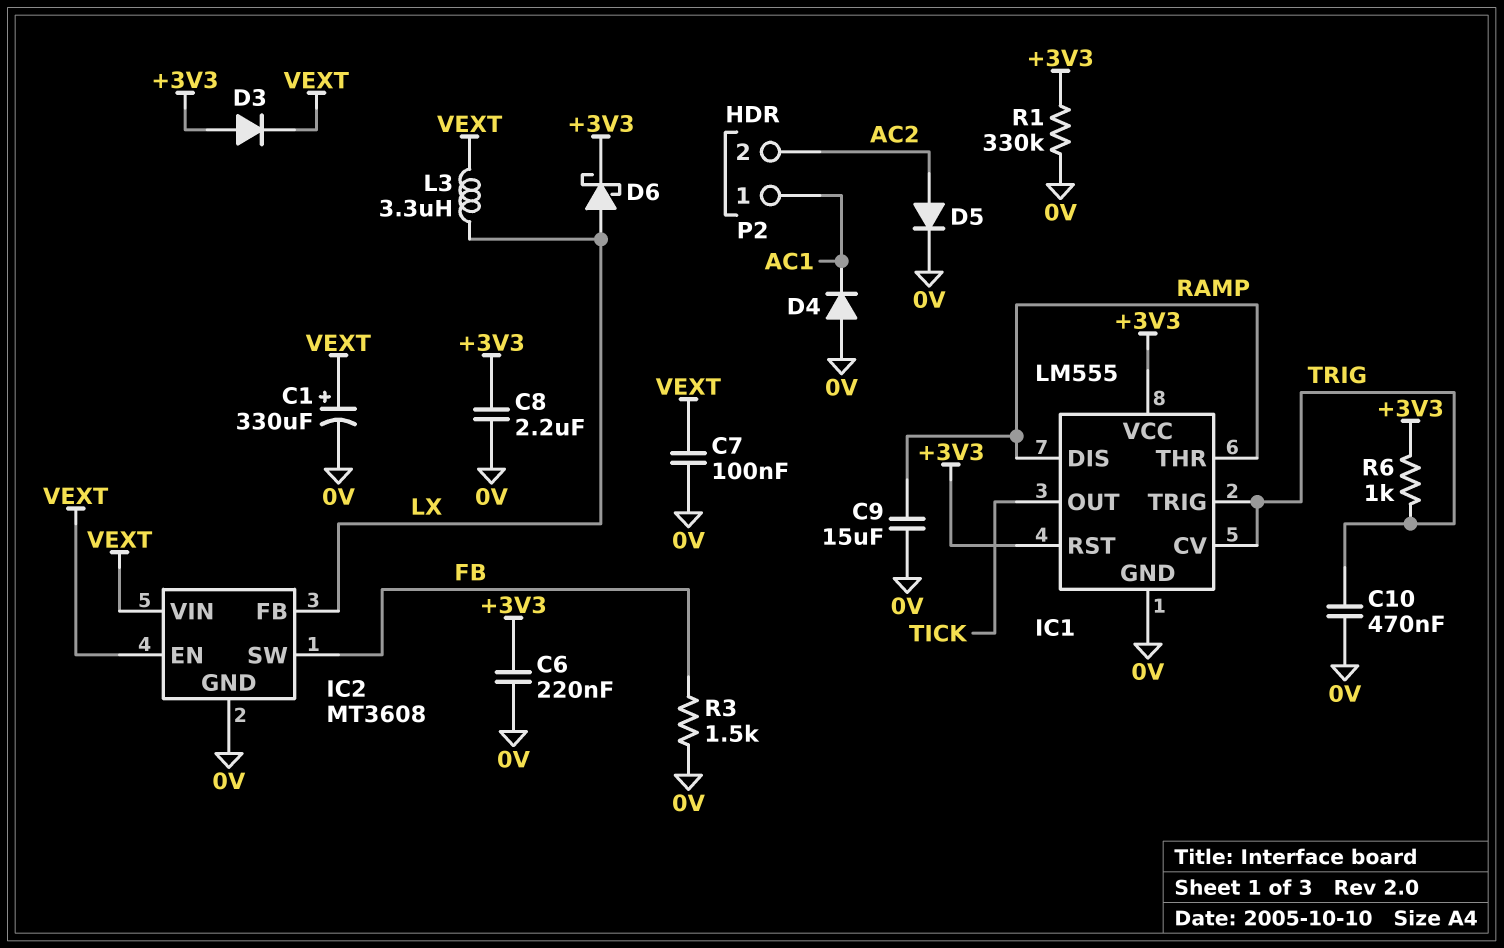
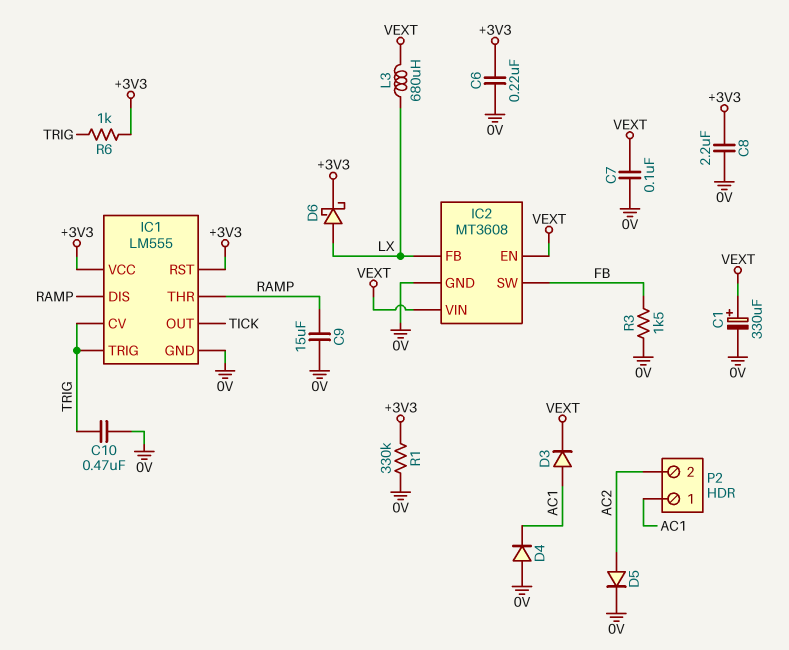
D3: diode (A +3V3, K VEXT) -> diode (A AC1, K VEXT)
L3: 3.3uH (LX, VEXT) -> 680uH (LX, VEXT)

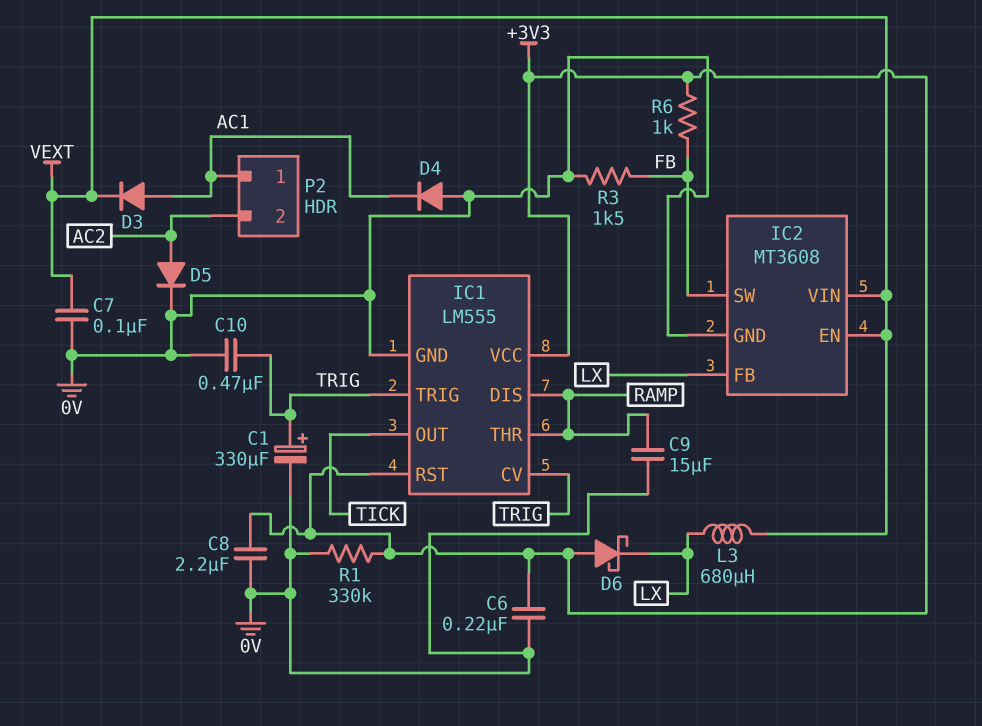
C1: 330uF (plus VEXT, minus 0V) -> 330uF (plus TRIG, minus 0V)
D6: schottky (A LX, K +3V3) -> schottky (A +3V3, K LX)
R6: 1k (+3V3, TRIG) -> 1k (+3V3, FB)

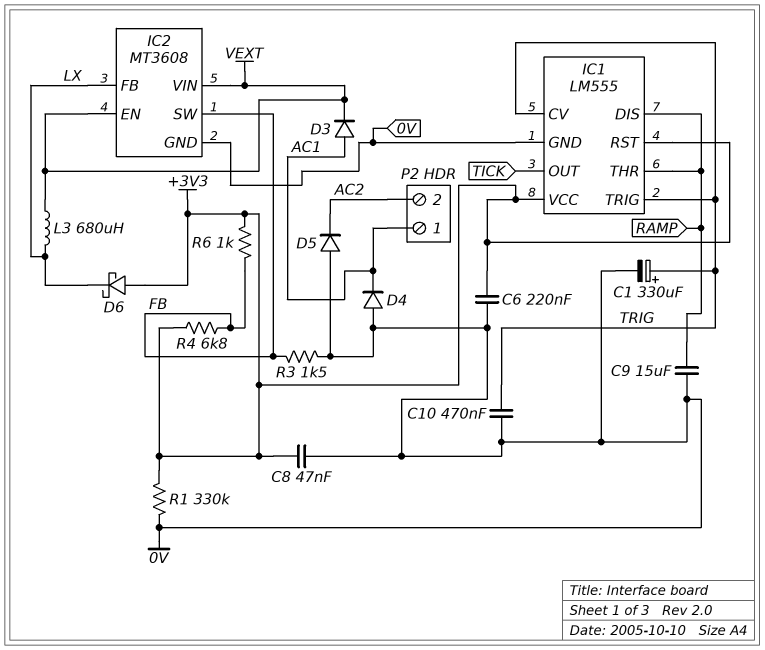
C7: 100nF (0V, VEXT) -> none
C8: 2.2uF (+3V3, 0V) -> 47nF (+3V3, 0V)
D5: diode (A AC2, K 0V) -> diode (A 0V, K AC2)
R4: none -> 6.8k (+3V3, FB)

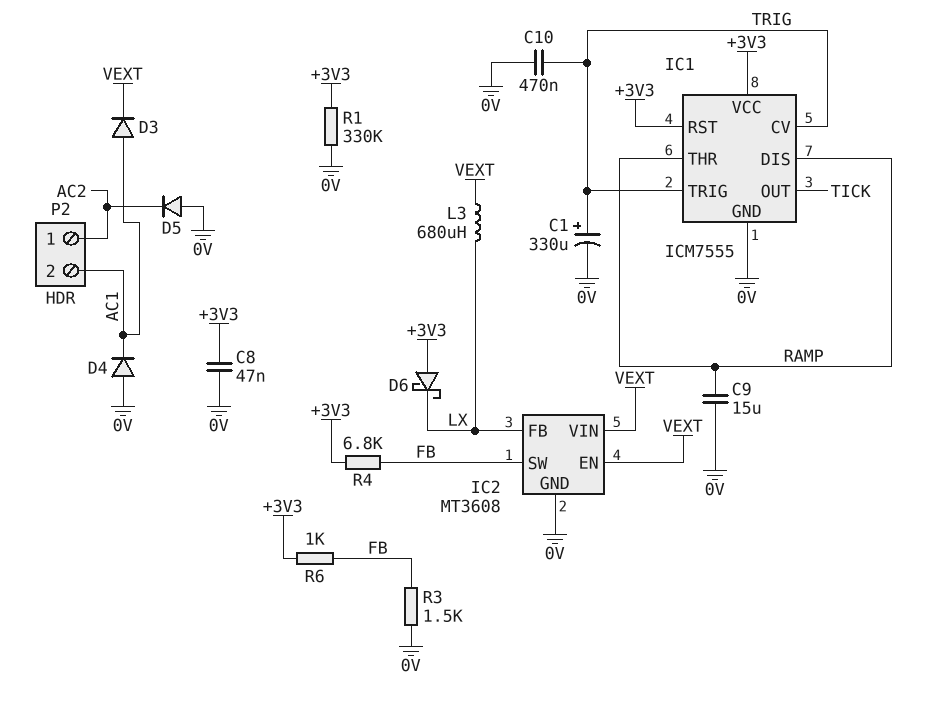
C6: 220nF (+3V3, 0V) -> none
IC1: LM555 -> ICM7555
P2 pin 1: AC1 -> AC2
P2 pin 2: AC2 -> AC1

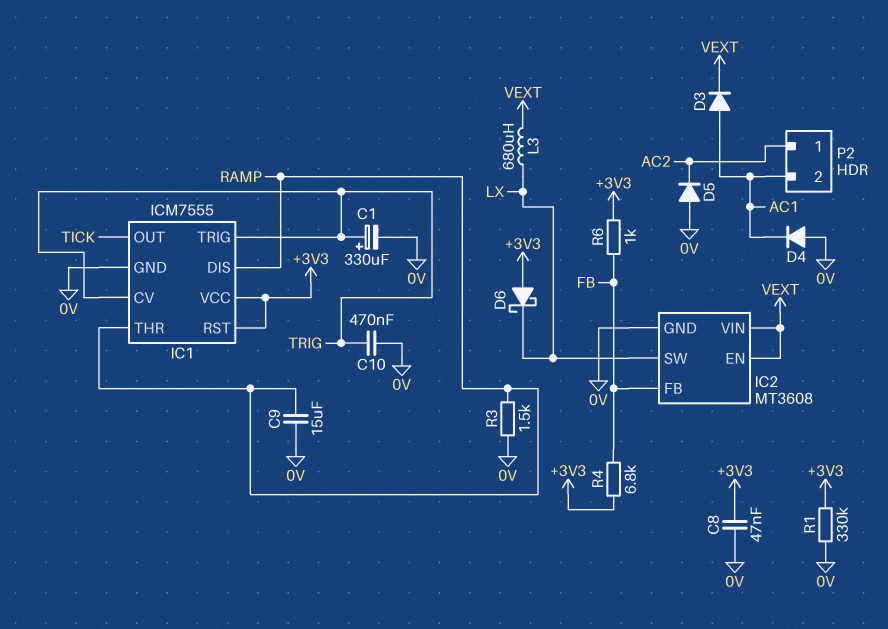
IC2 pin FB: LX -> FB
IC2 pin SW: FB -> LX
R3: 1.5k (0V, FB) -> 1.5k (0V, RAMP)

